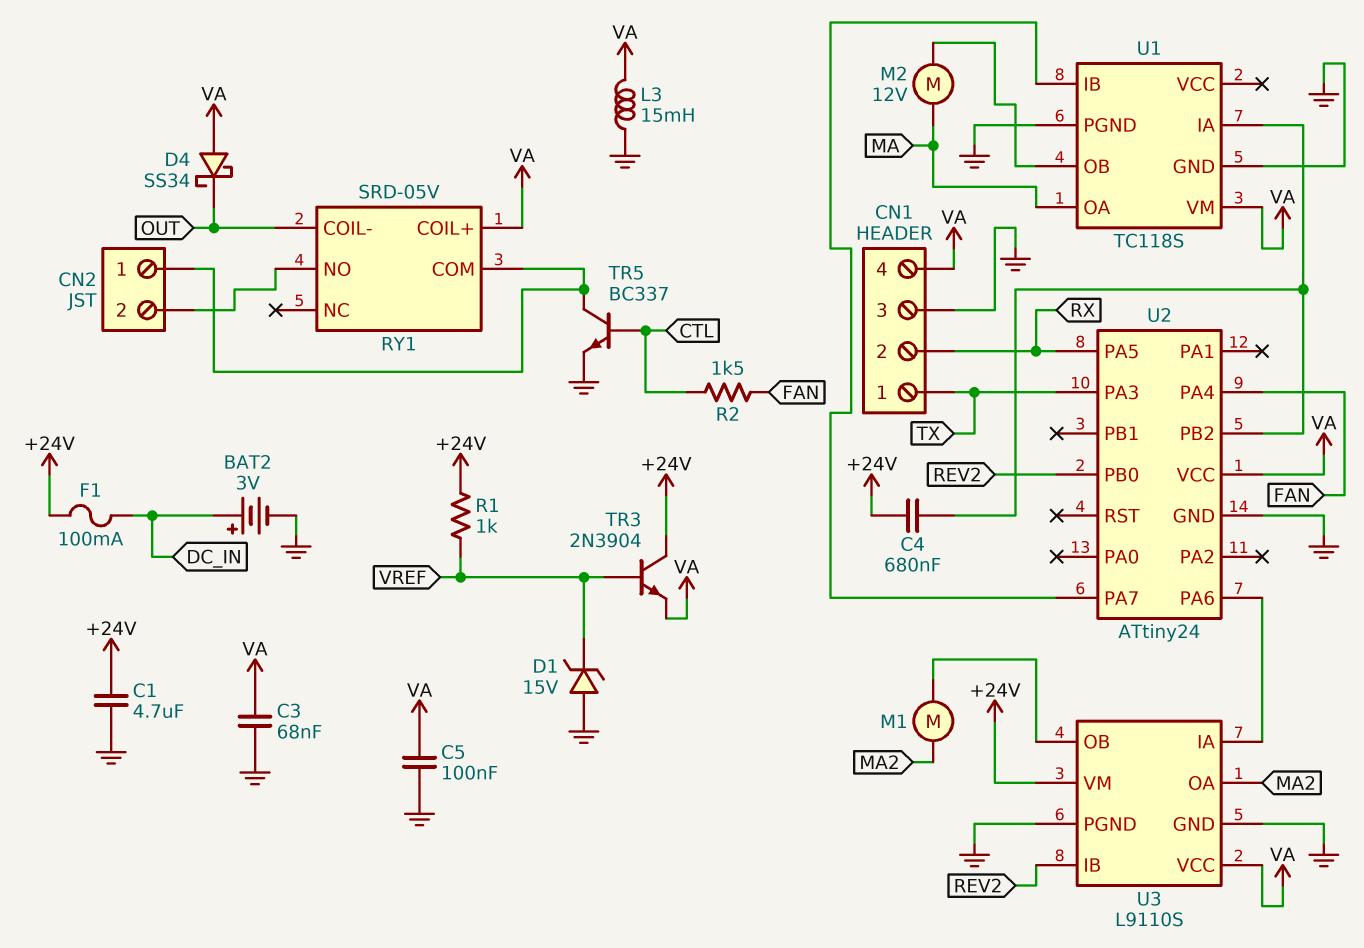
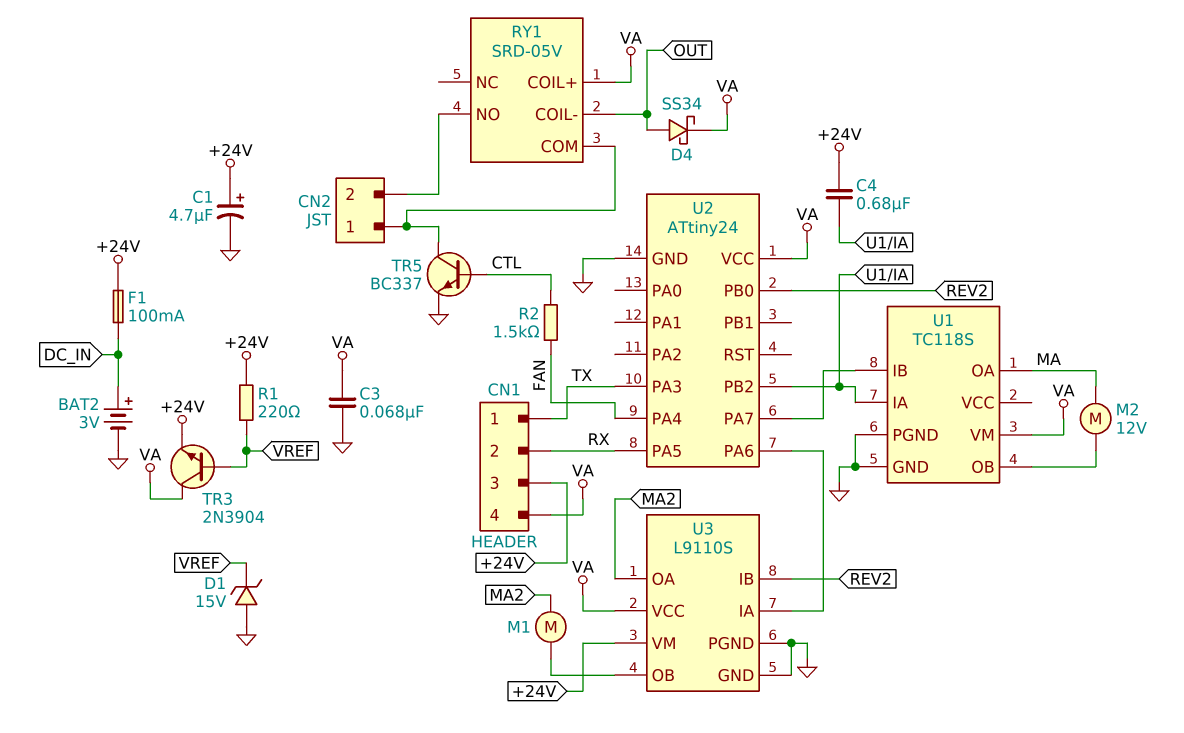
C1: 4.7uF (+24V, GND) -> 4.7uF (plus +24V, minus GND)
C5: 100nF (GND, VA) -> none
CN1 pin 3: GND -> +24V
D4: schottky SS34 (A VA, K OUT) -> schottky SS34 (A OUT, K VA)
L3: 15mH (GND, VA) -> none
R1: 1k (+24V, VREF) -> 220 (+24V, VREF)
TR3: NPN 2N3904 (B VREF, C +24V, E VA) -> NPN 2N3904 (B VREF, C VA, E +24V)

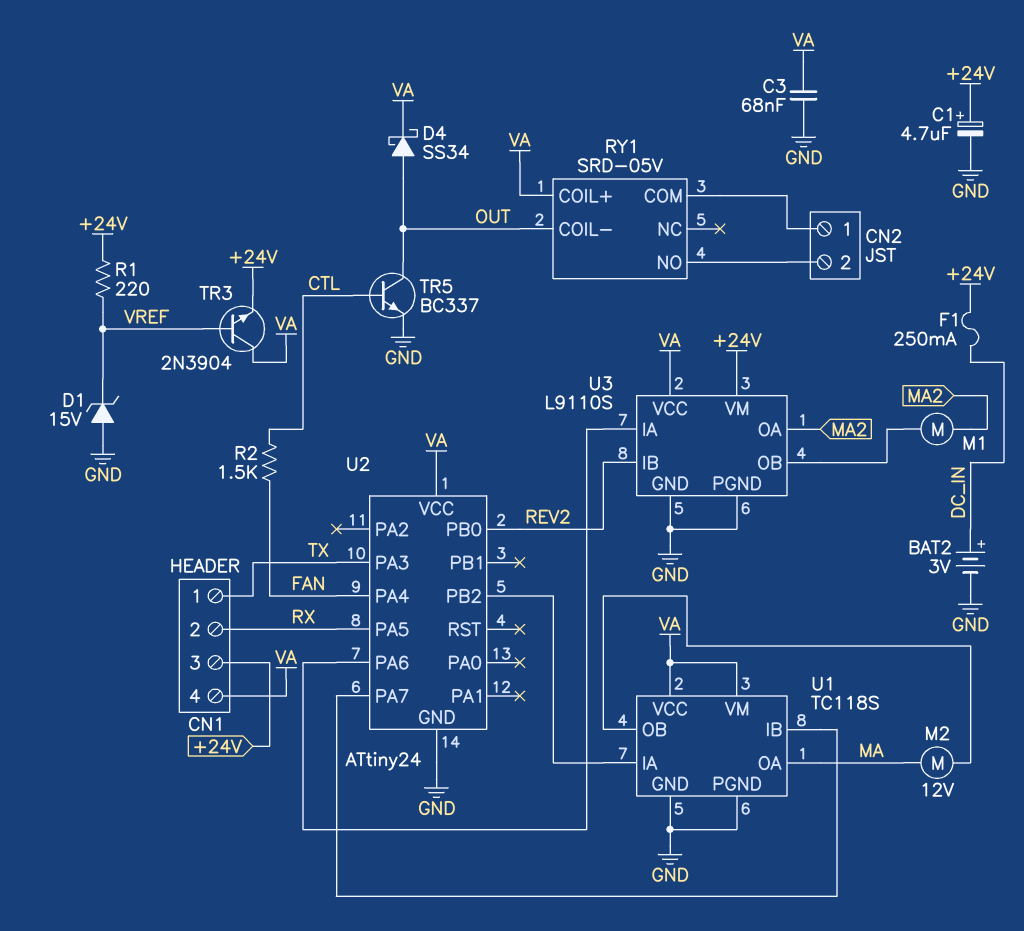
C4: 680nF (+24V, U1/IA) -> none
F1: 100mA (+24V, DC_IN) -> 250mA (+24V, DC_IN)
TR5: NPN BC337 (B CTL, C CN2/1, E GND) -> NPN BC337 (B CTL, C OUT, E GND)
U1 pin VCC: none -> VA

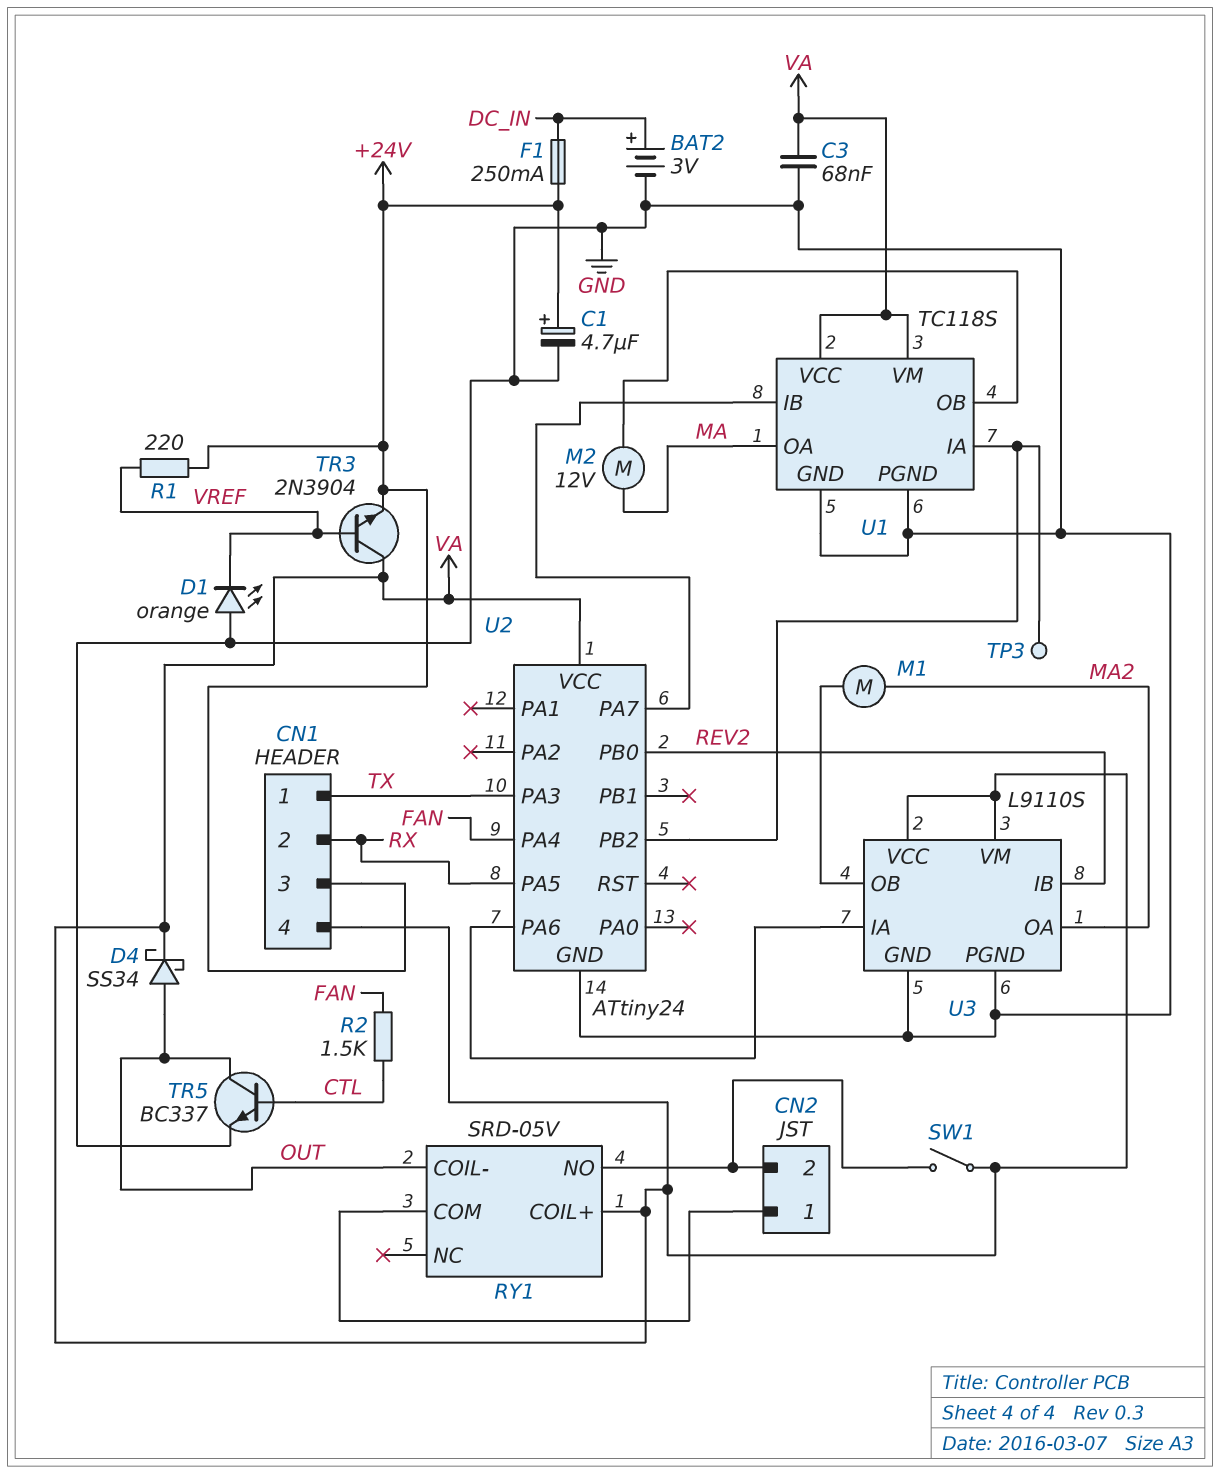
D1: zener 15V (A GND, K VREF) -> LED orange (A GND, K VREF)
SW1: none -> switch (CN2/2, VA)
TP3: none -> test point (U1/IA)
U3 pin VM: +24V -> VA

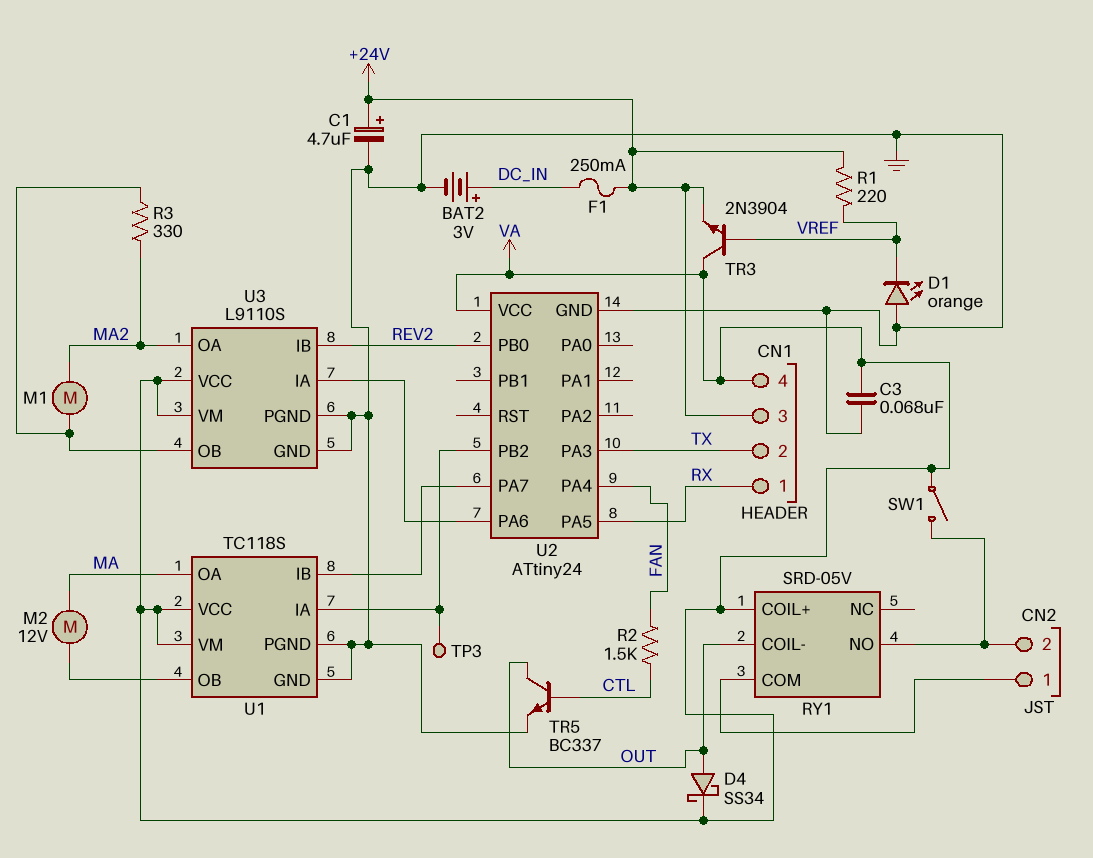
CN1 pin 1: TX -> RX
CN1 pin 2: RX -> TX
R3: none -> 330 (MA2, U3/OB)

